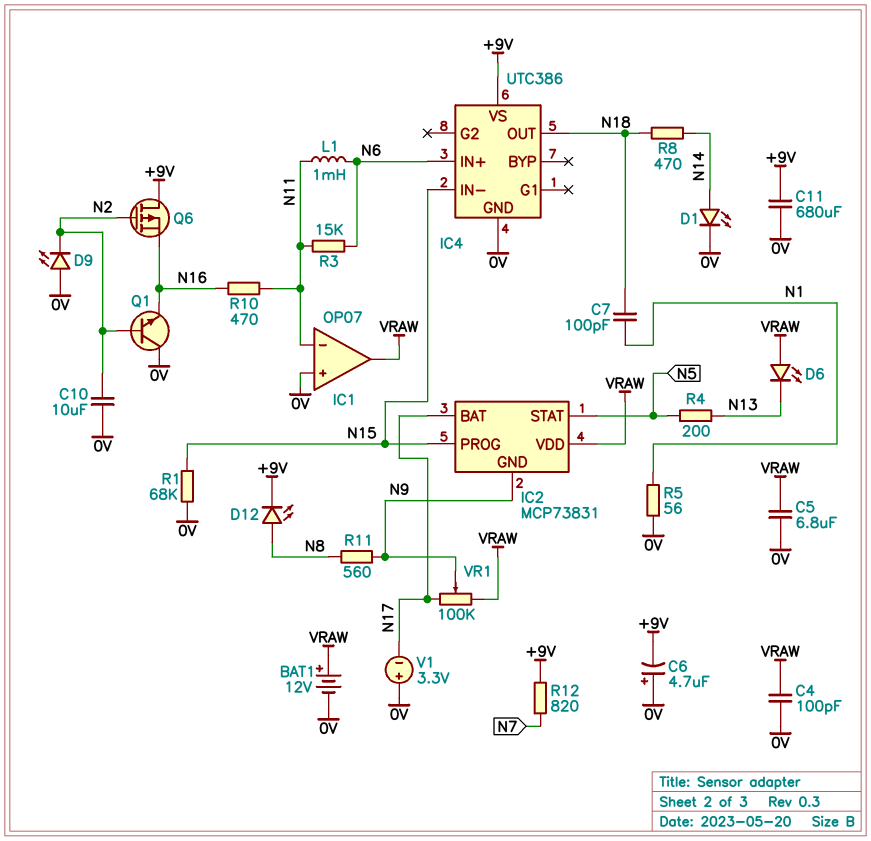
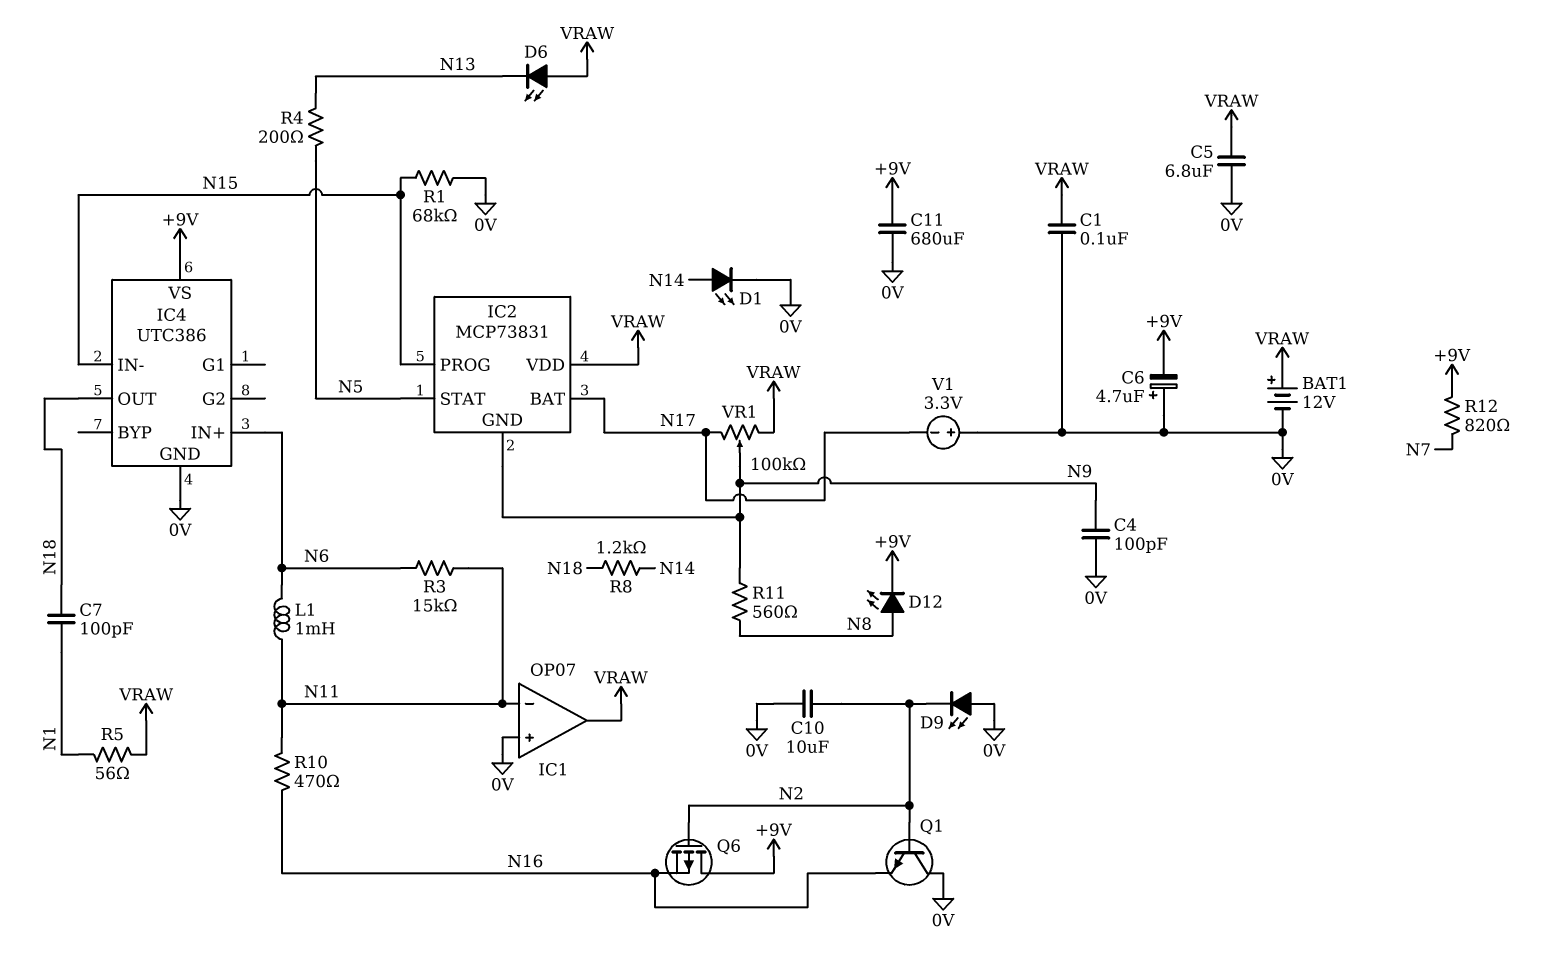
C1: none -> 100nF (0V, VRAW)
C4: 100pF (0V, VRAW) -> 100pF (0V, N9)
R5: 56 (0V, N1) -> 56 (N1, VRAW)
R8: 470 (N14, N18) -> 1.2k (N14, N18)

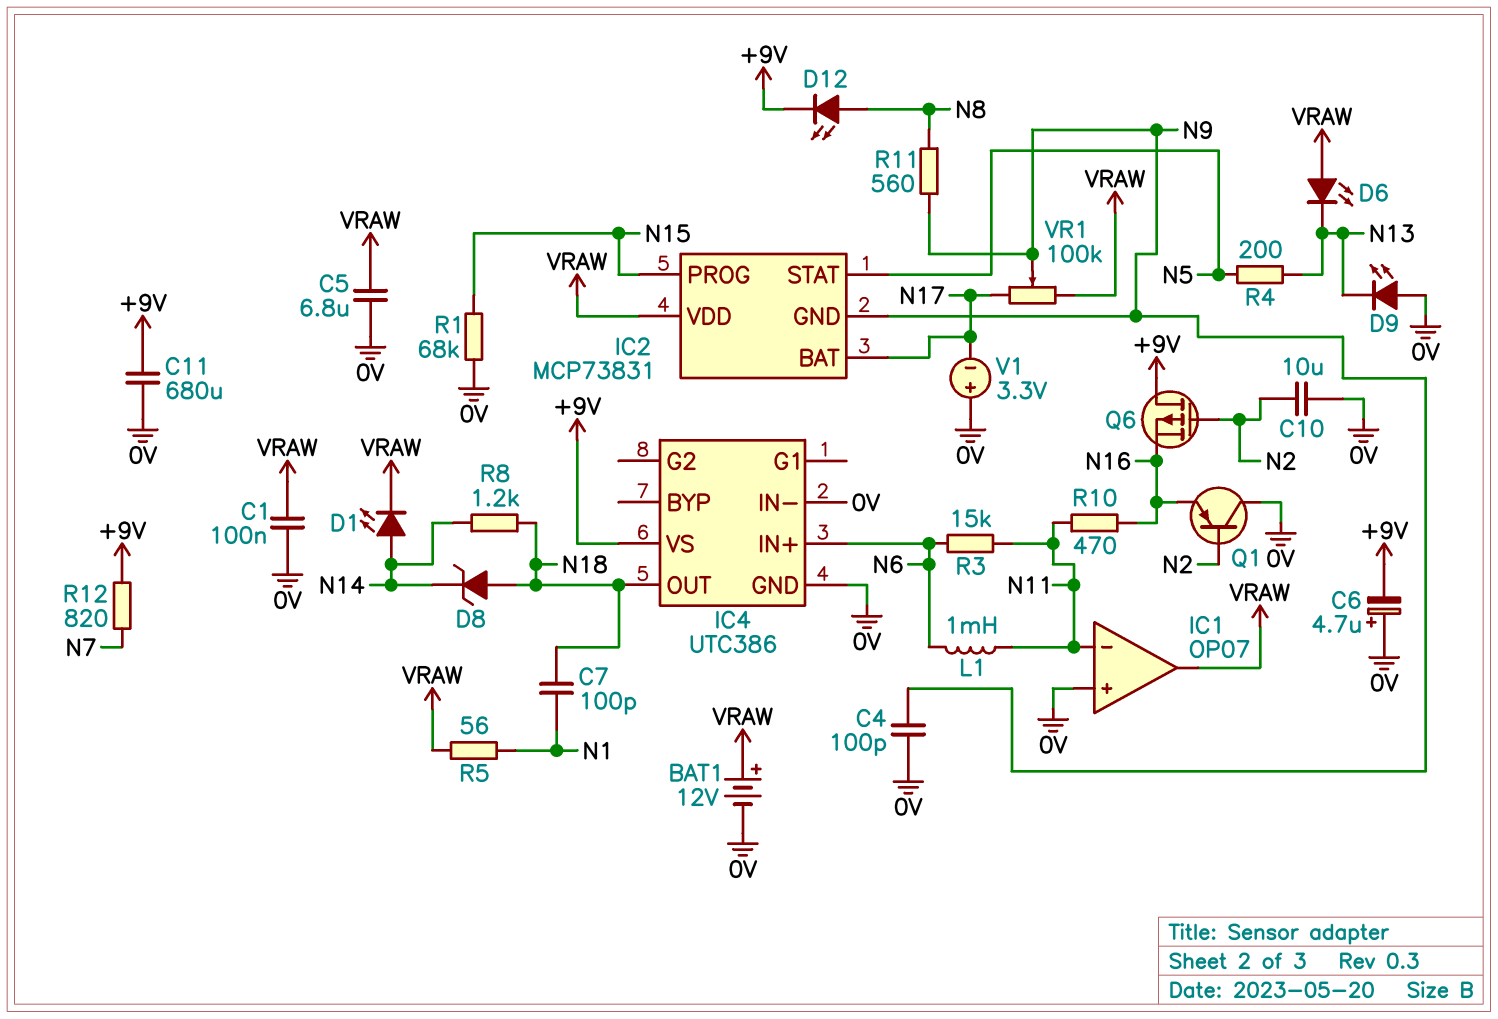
D1: LED (A N14, K 0V) -> LED (A N14, K VRAW)
D8: none -> zener (A N18, K N14)
D9: LED (A 0V, K N2) -> LED (A 0V, K N13)
IC4 pin IN-: N15 -> 0V
Q1: NPN (B N2, C 0V, E N16) -> PNP (B N2, C 0V, E N16)

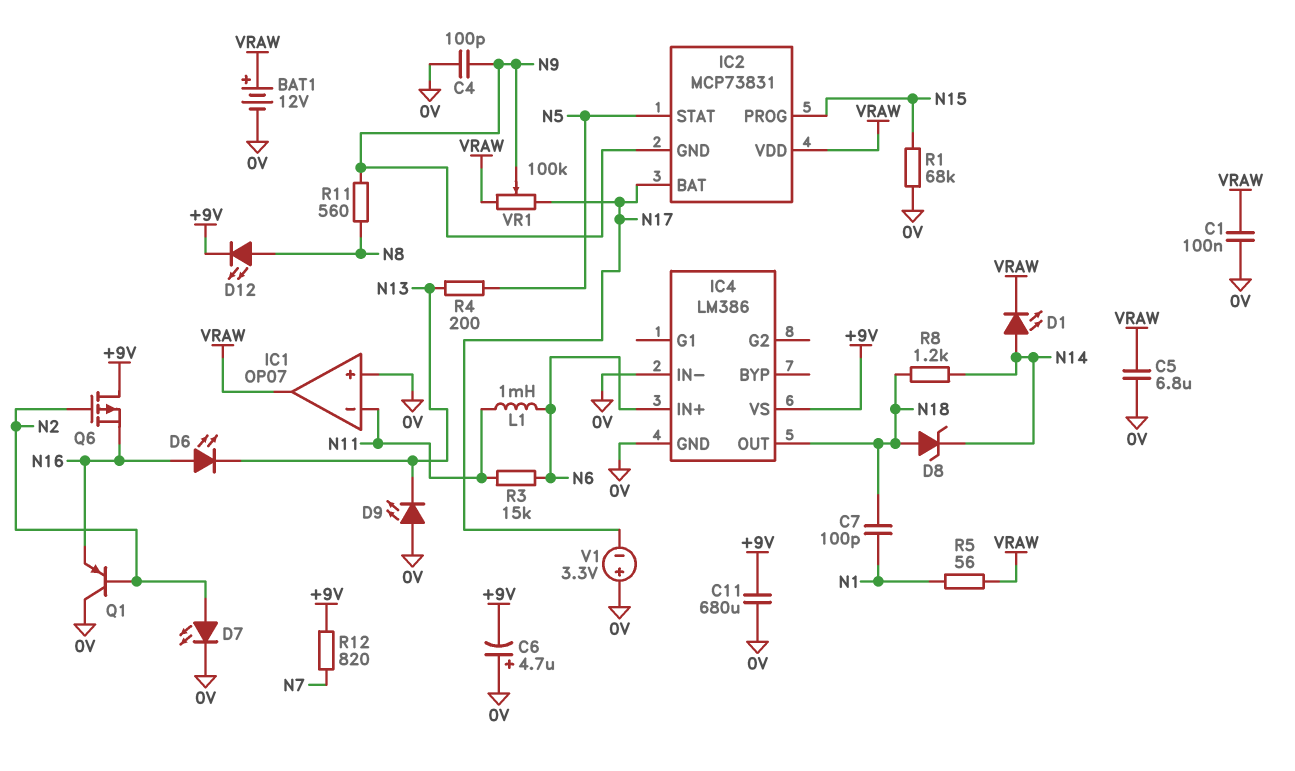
C10: 10uF (0V, N2) -> none
D6: LED (A VRAW, K N13) -> LED (A N16, K N13)
D7: none -> LED (A N2, K 0V)
IC4: UTC386 -> LM386
R10: 470 (N11, N16) -> none

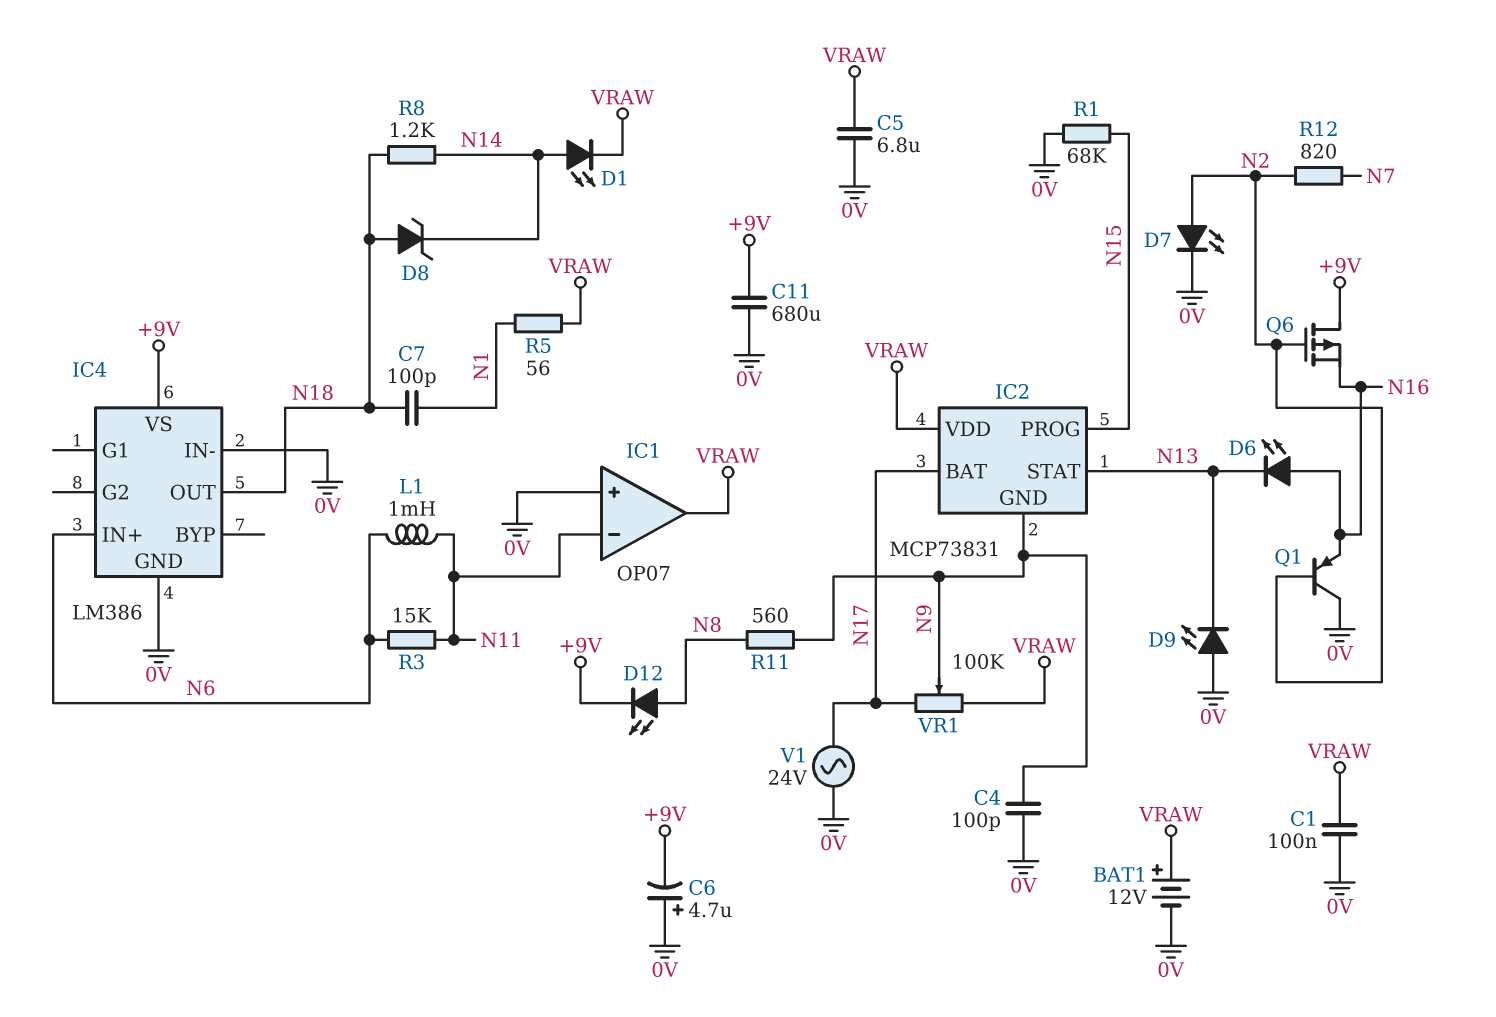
IC2 pin STAT: N5 -> N13
R4: 200 (N5, N13) -> none
R12: 820 (+9V, N7) -> 820 (N2, N7)
V1: 3.3V (plus 0V, minus N17) -> AC 24V (0V, N17)

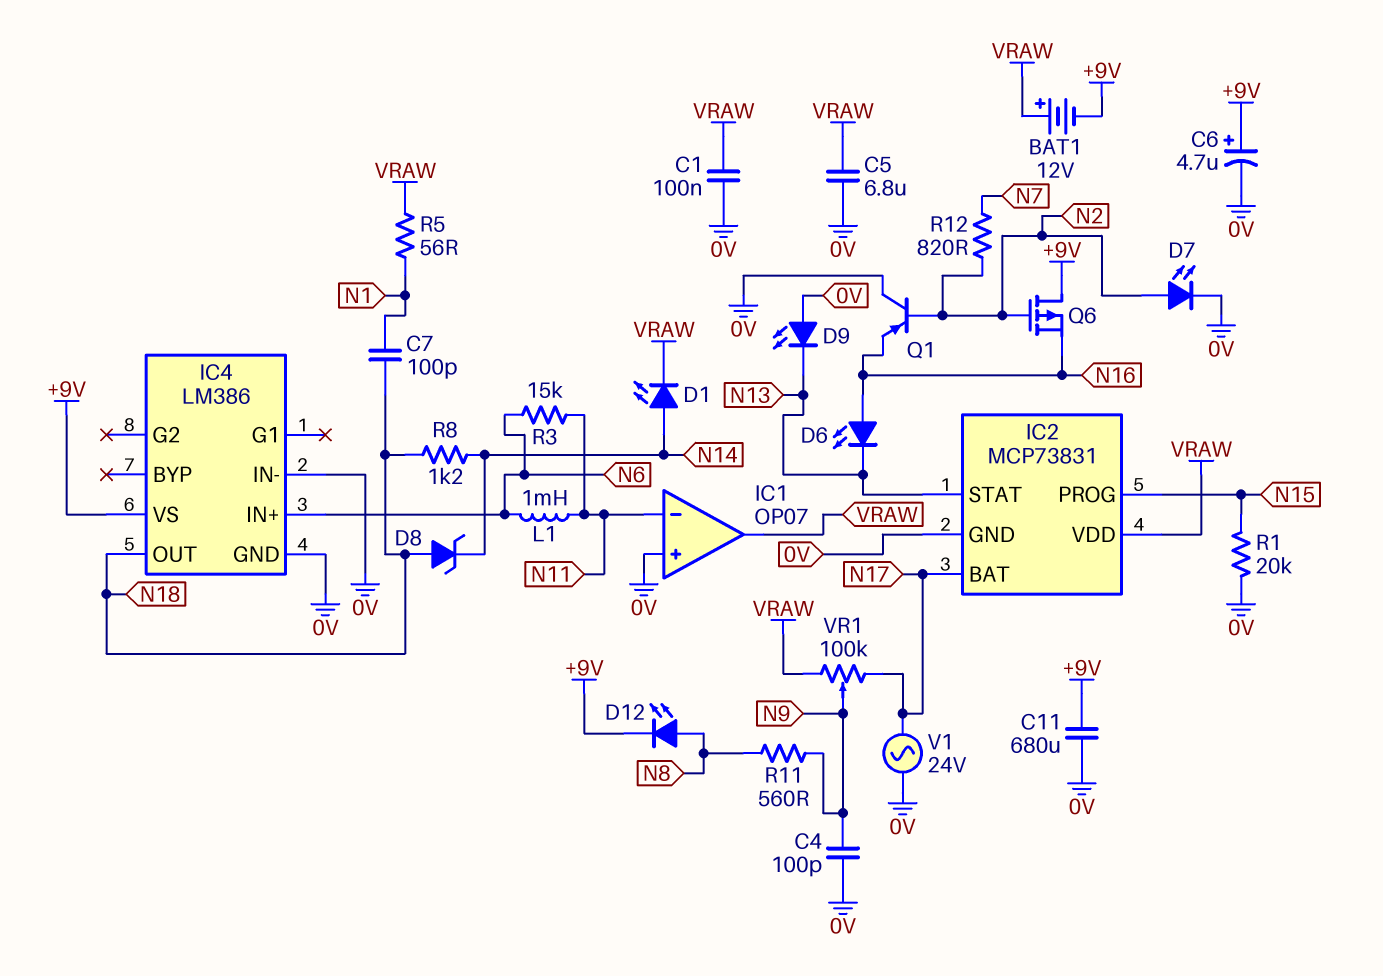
BAT1: 12V (plus VRAW, minus 0V) -> 12V (plus VRAW, minus +9V)
C6: 4.7uF (plus 0V, minus +9V) -> 4.7uF (plus +9V, minus 0V)
IC2 pin GND: N9 -> 0V
R1: 68k (0V, N15) -> 20k (0V, N15)

